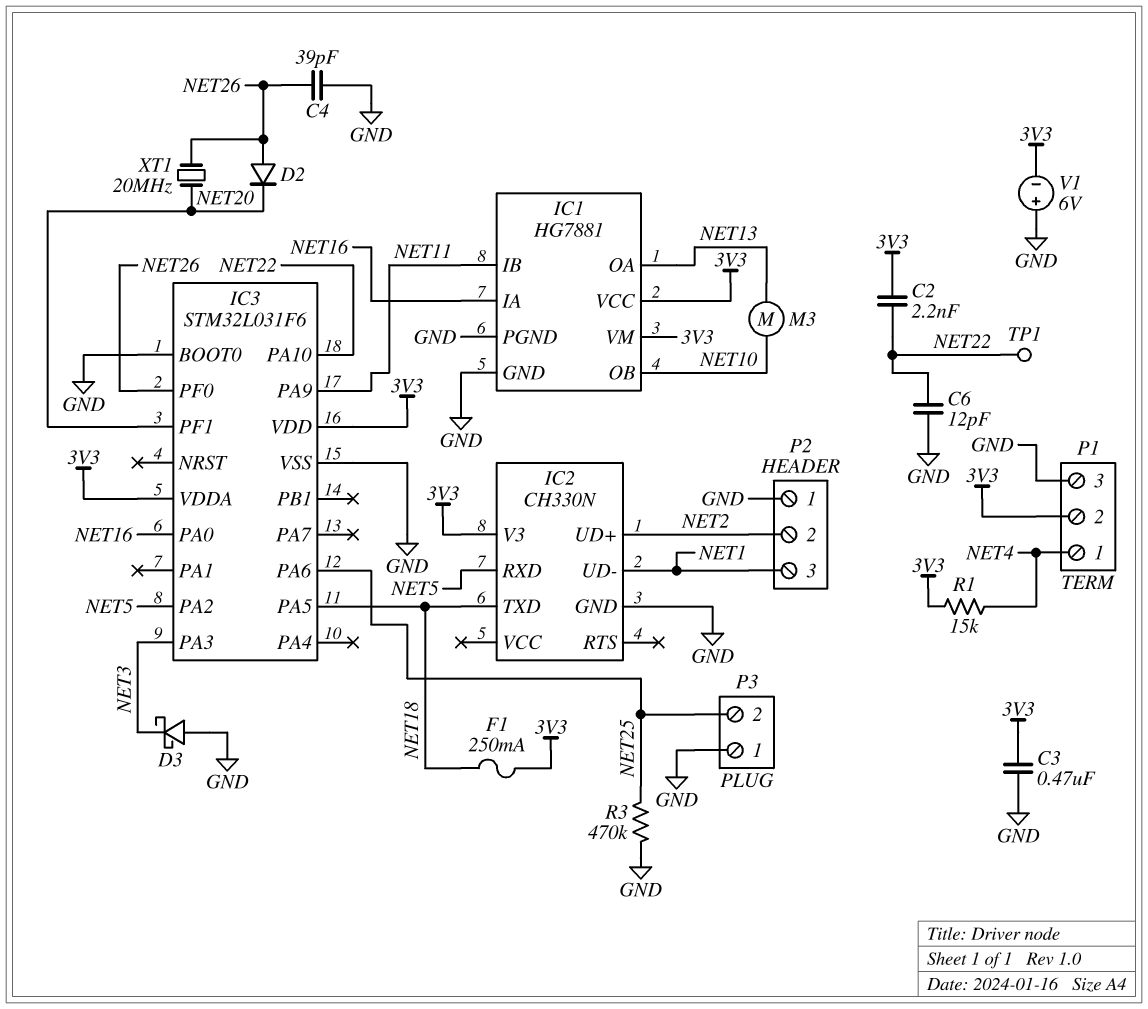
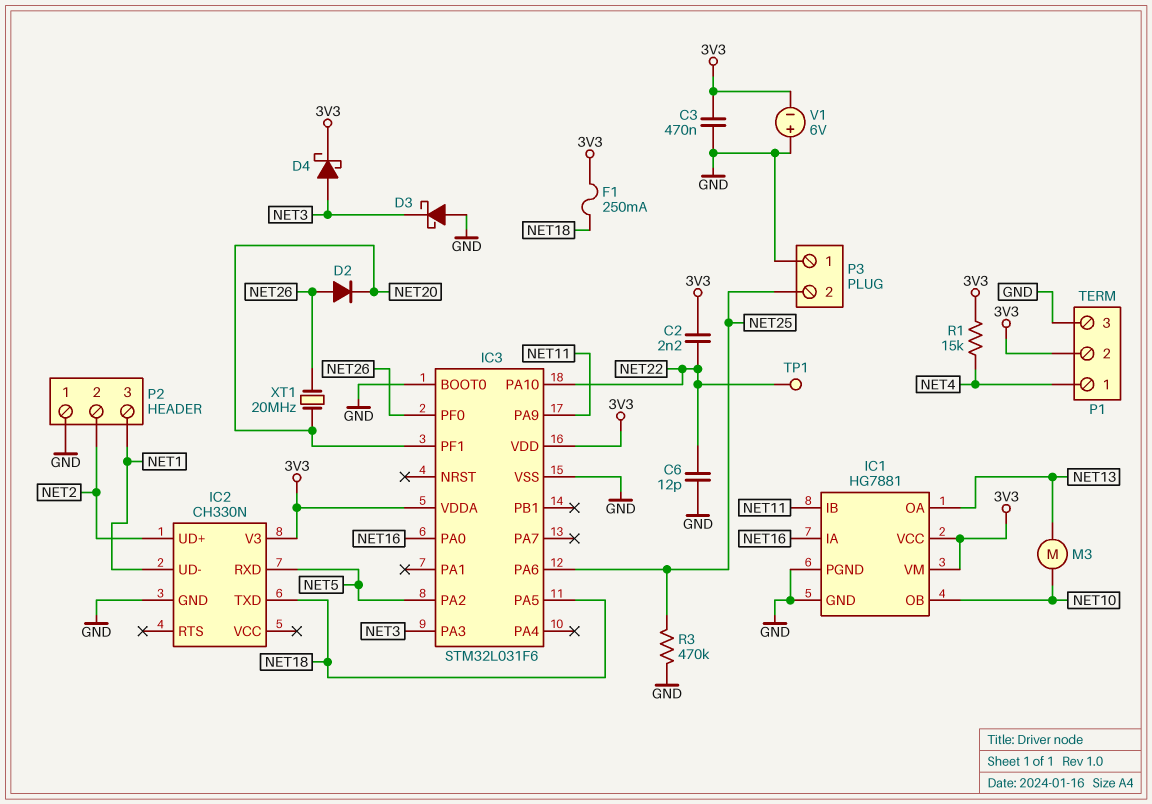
C4: 39pF (GND, NET26) -> none
D4: none -> schottky (A NET3, K 3V3)

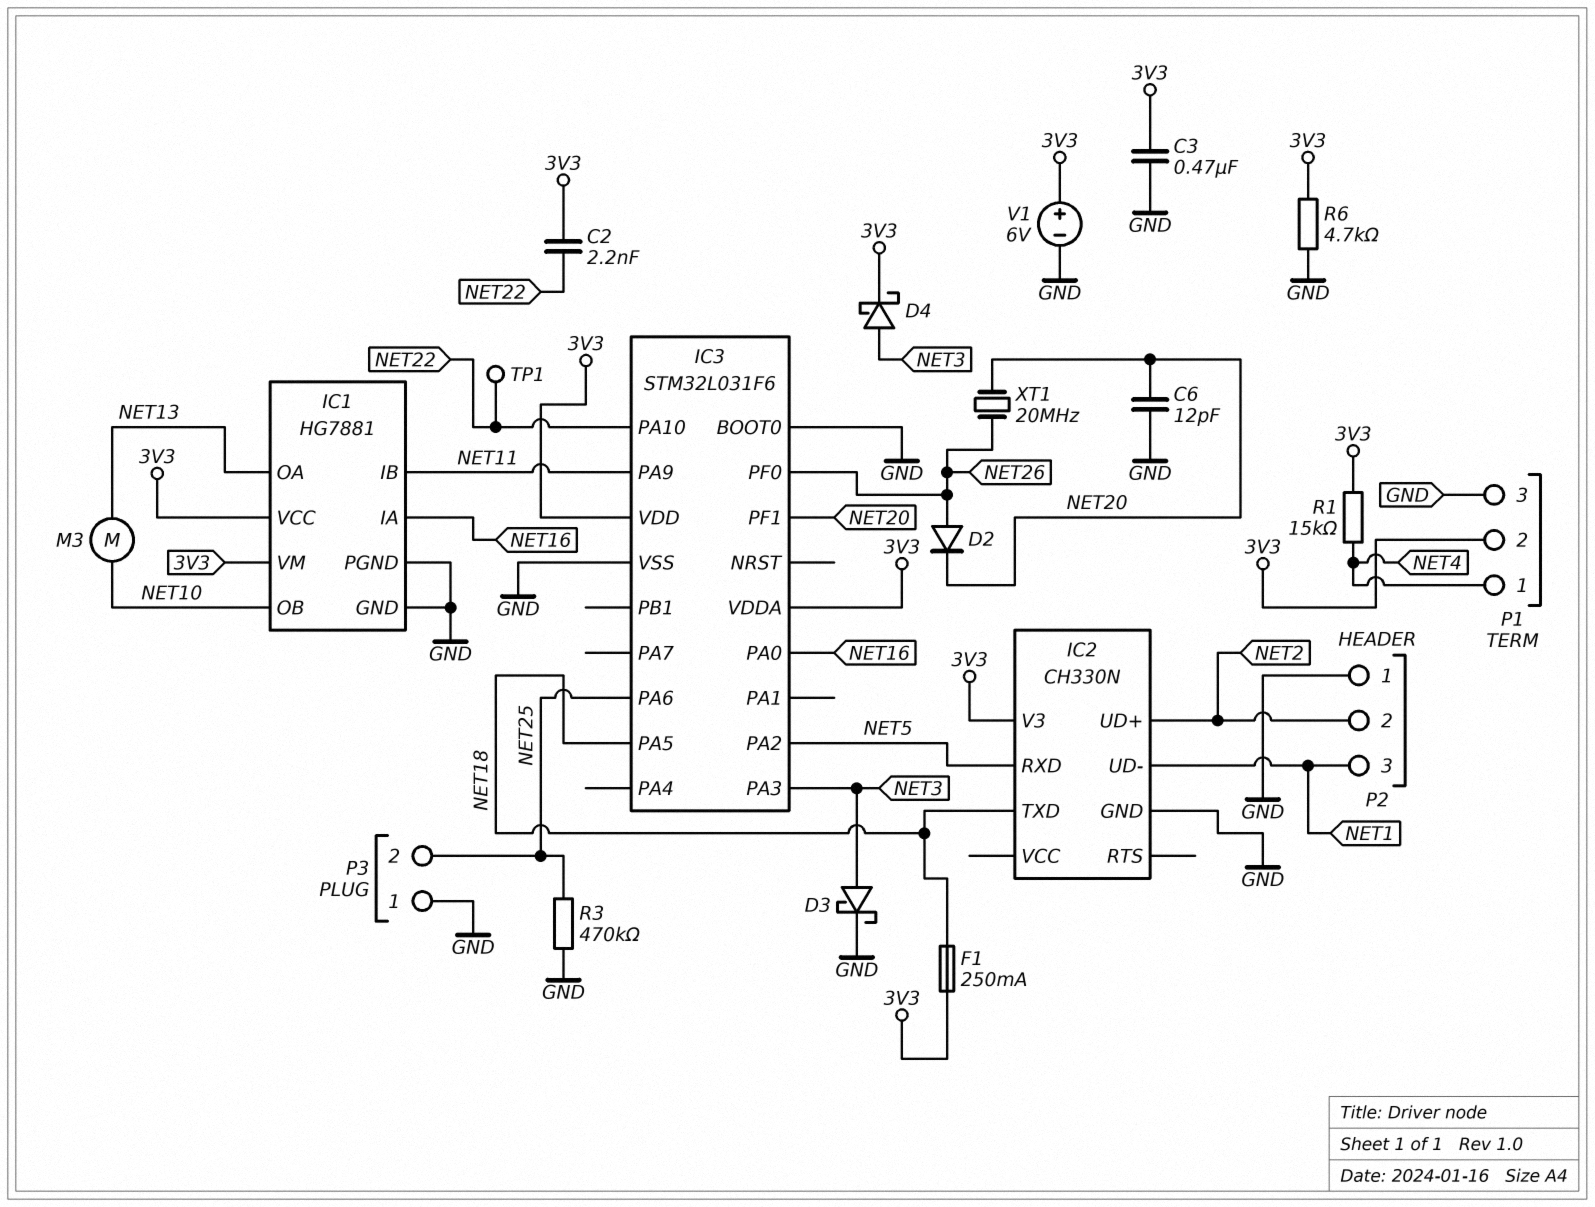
C6: 12pF (GND, NET22) -> 12pF (GND, NET20)
D3: schottky (A GND, K NET3) -> schottky (A NET3, K GND)
R6: none -> 4.7k (3V3, GND)
V1: 6V (plus GND, minus 3V3) -> 6V (plus 3V3, minus GND)

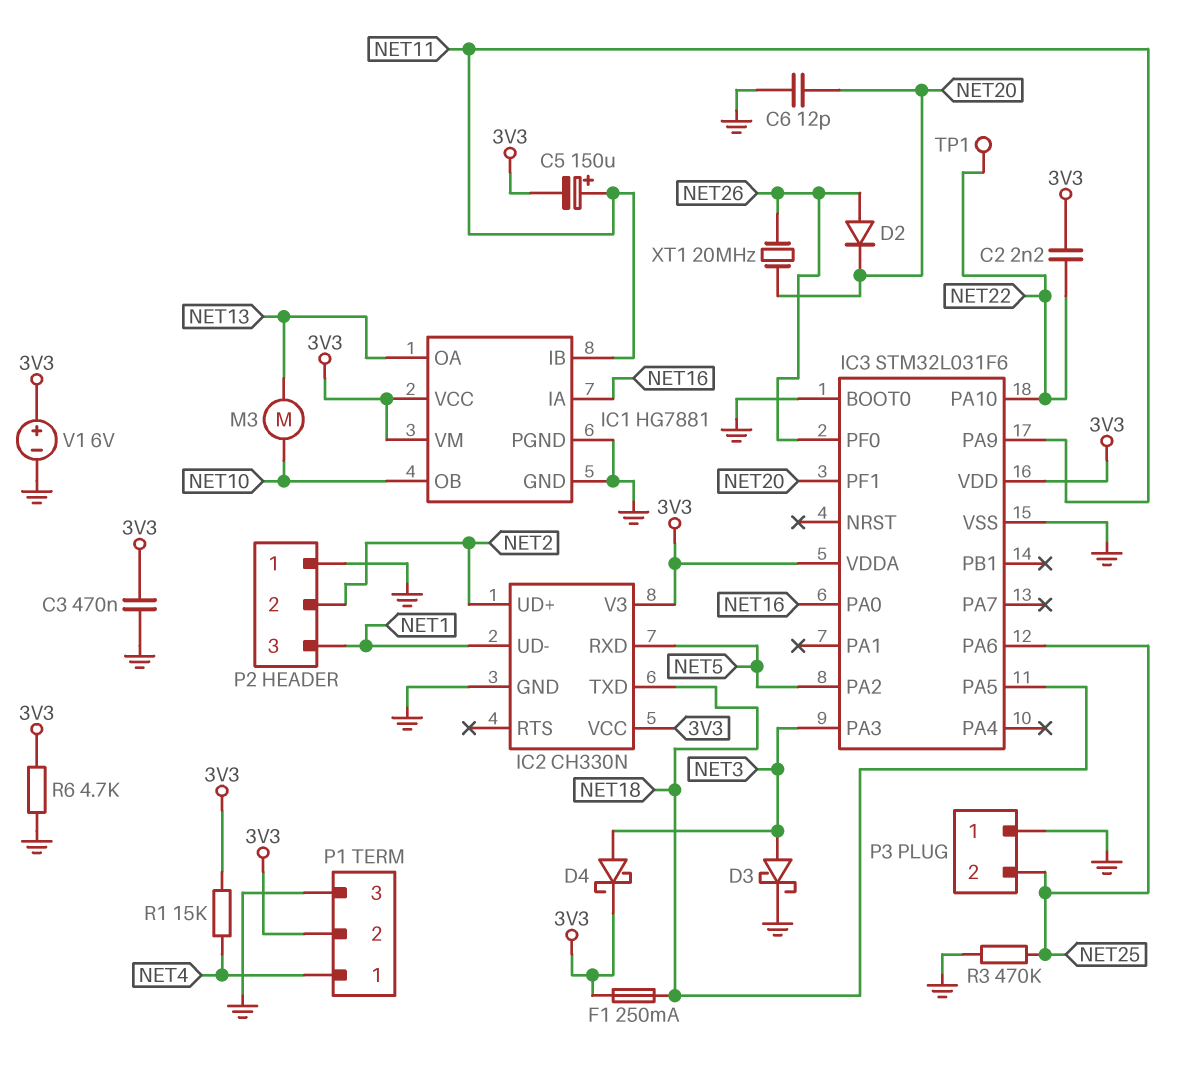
C5: none -> 150uF (plus NET11, minus 3V3)
IC2 pin VCC: none -> 3V3

